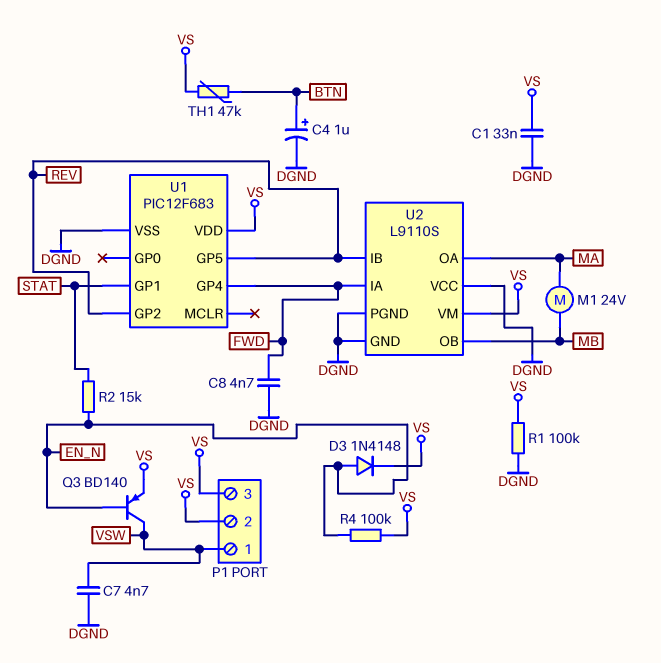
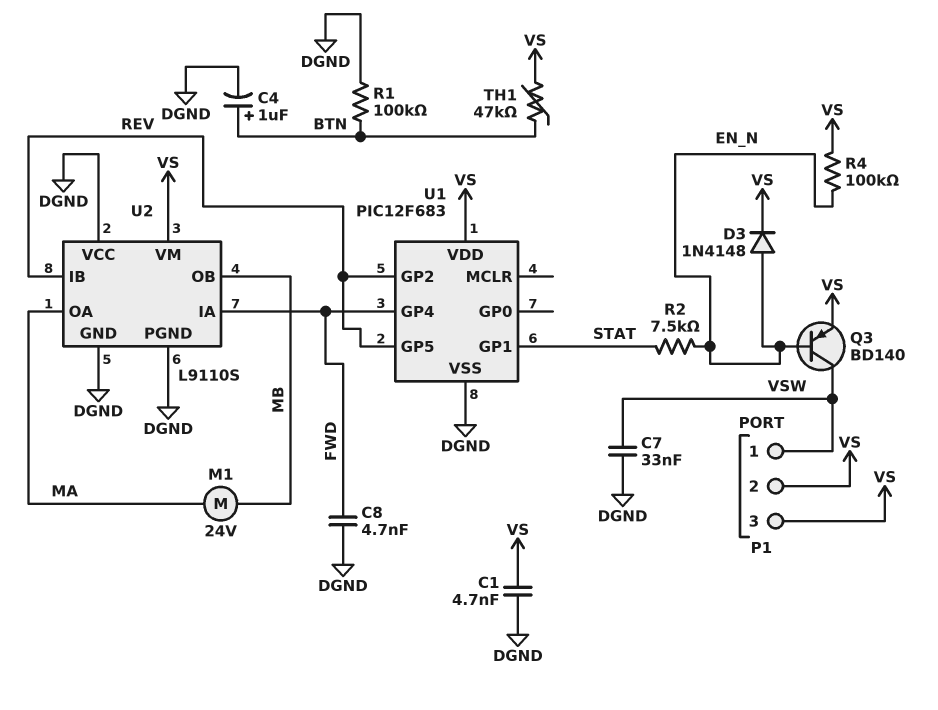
C1: 33nF (DGND, VS) -> 4.7nF (DGND, VS)
C7: 4.7nF (DGND, VSW) -> 33nF (DGND, VSW)
R1: 100k (DGND, VS) -> 100k (BTN, DGND)
R2: 15k (EN_N, STAT) -> 7.5k (EN_N, STAT)

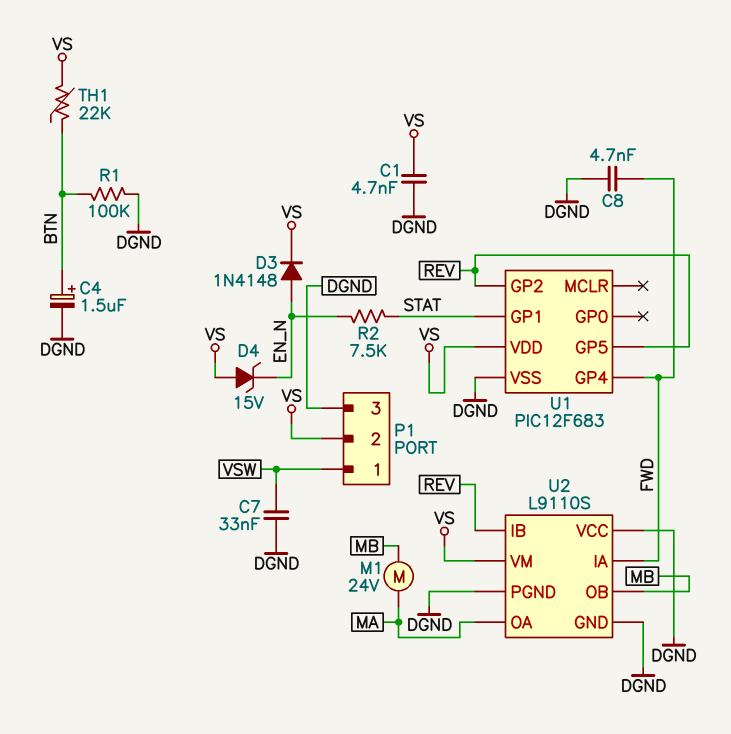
C4: 1uF (plus BTN, minus DGND) -> 1.5uF (plus BTN, minus DGND)
D4: none -> zener 15V (A VS, K EN_N)
P1 pin 3: VS -> DGND
Q3: PNP BD140 (B EN_N, C VSW, E VS) -> none
R4: 100k (EN_N, VS) -> none
TH1: 47k (BTN, VS) -> 22k (BTN, VS)

